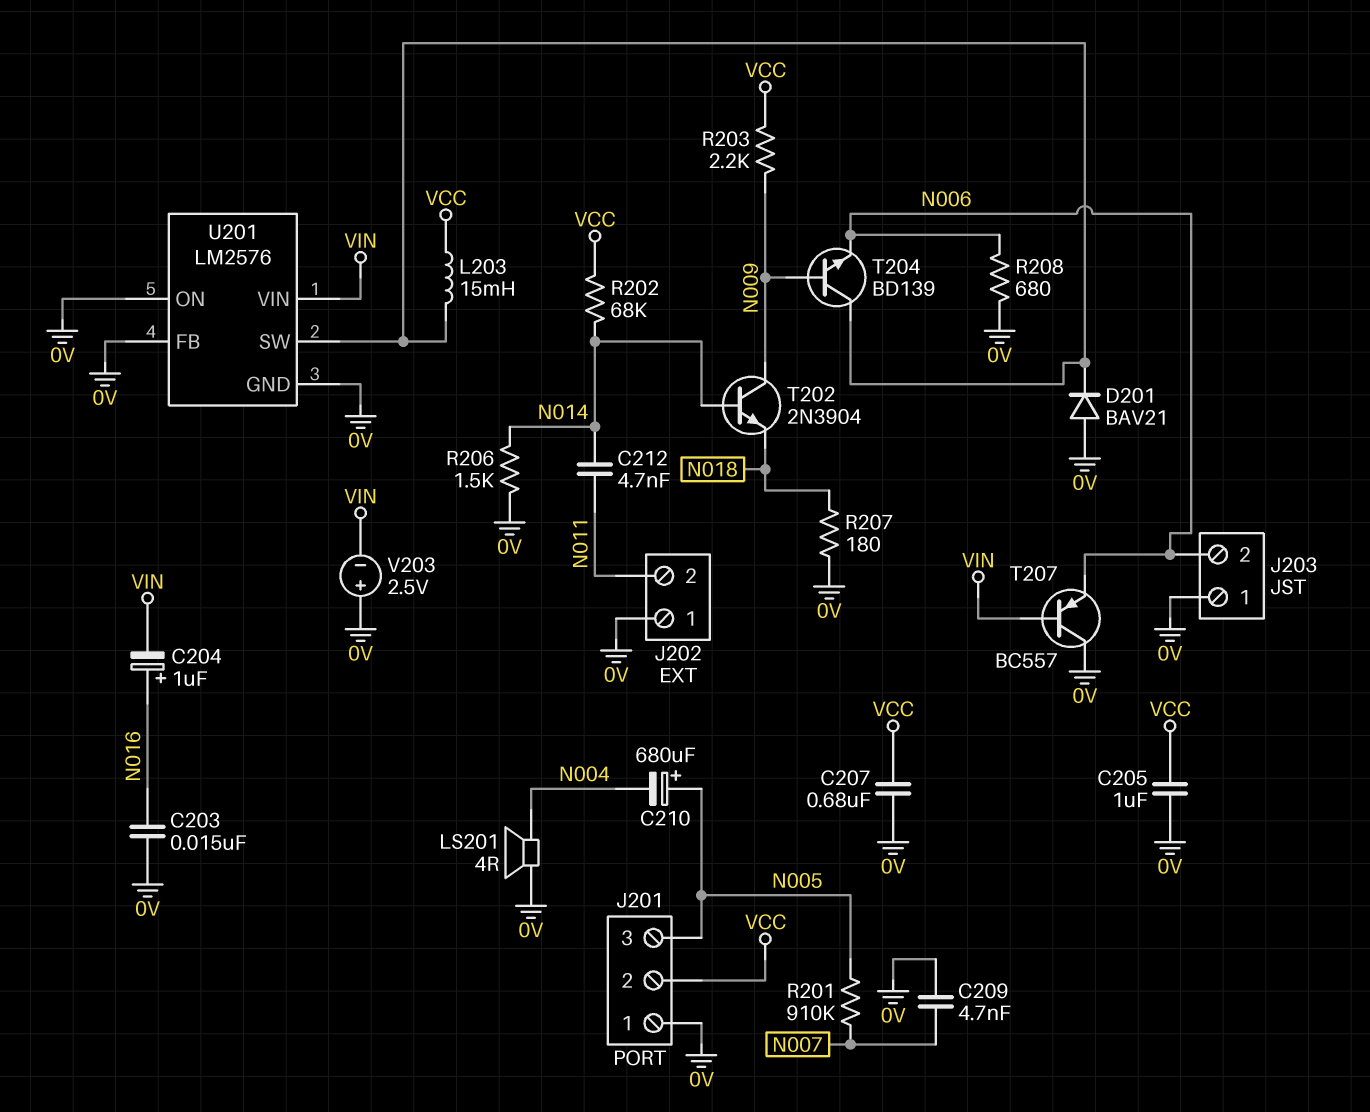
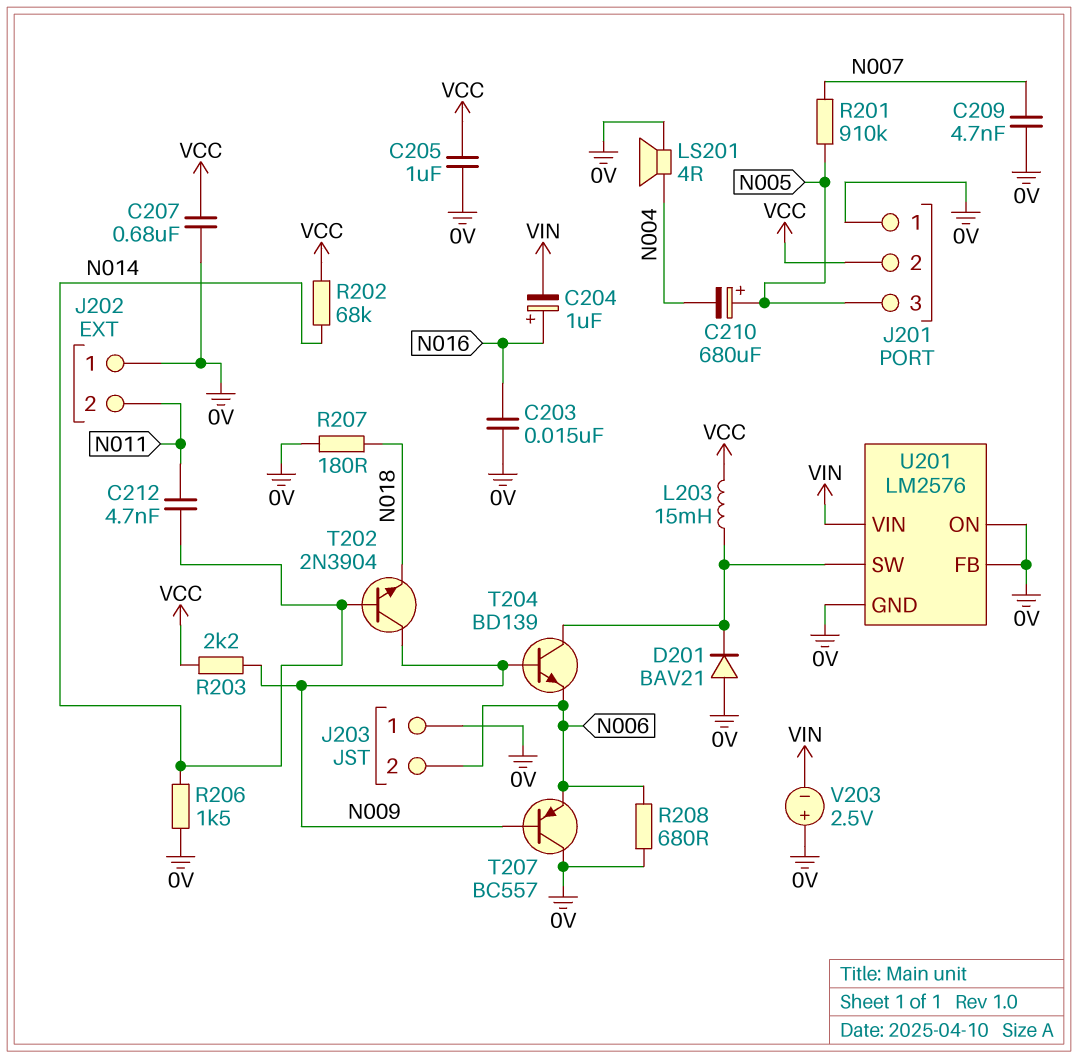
T207: PNP BC557 (B VIN, C 0V, E N006) -> PNP BC557 (B N009, C 0V, E N006)

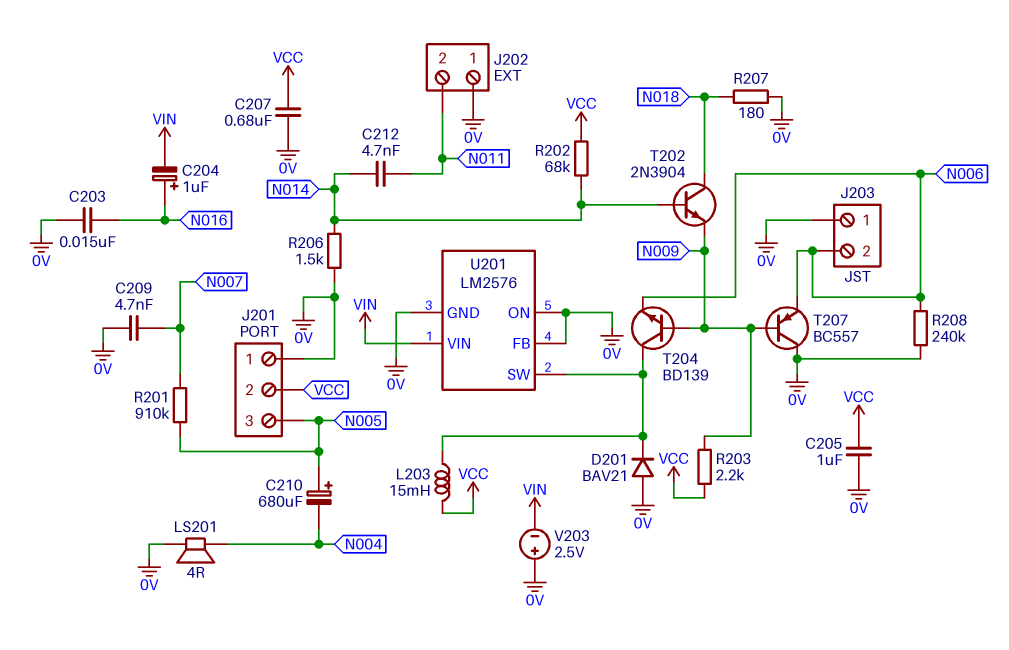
R208: 680 (0V, N006) -> 240k (0V, N006)
T202: NPN 2N3904 (B N014, C N009, E N018) -> NPN 2N3904 (B N014, C N018, E N009)

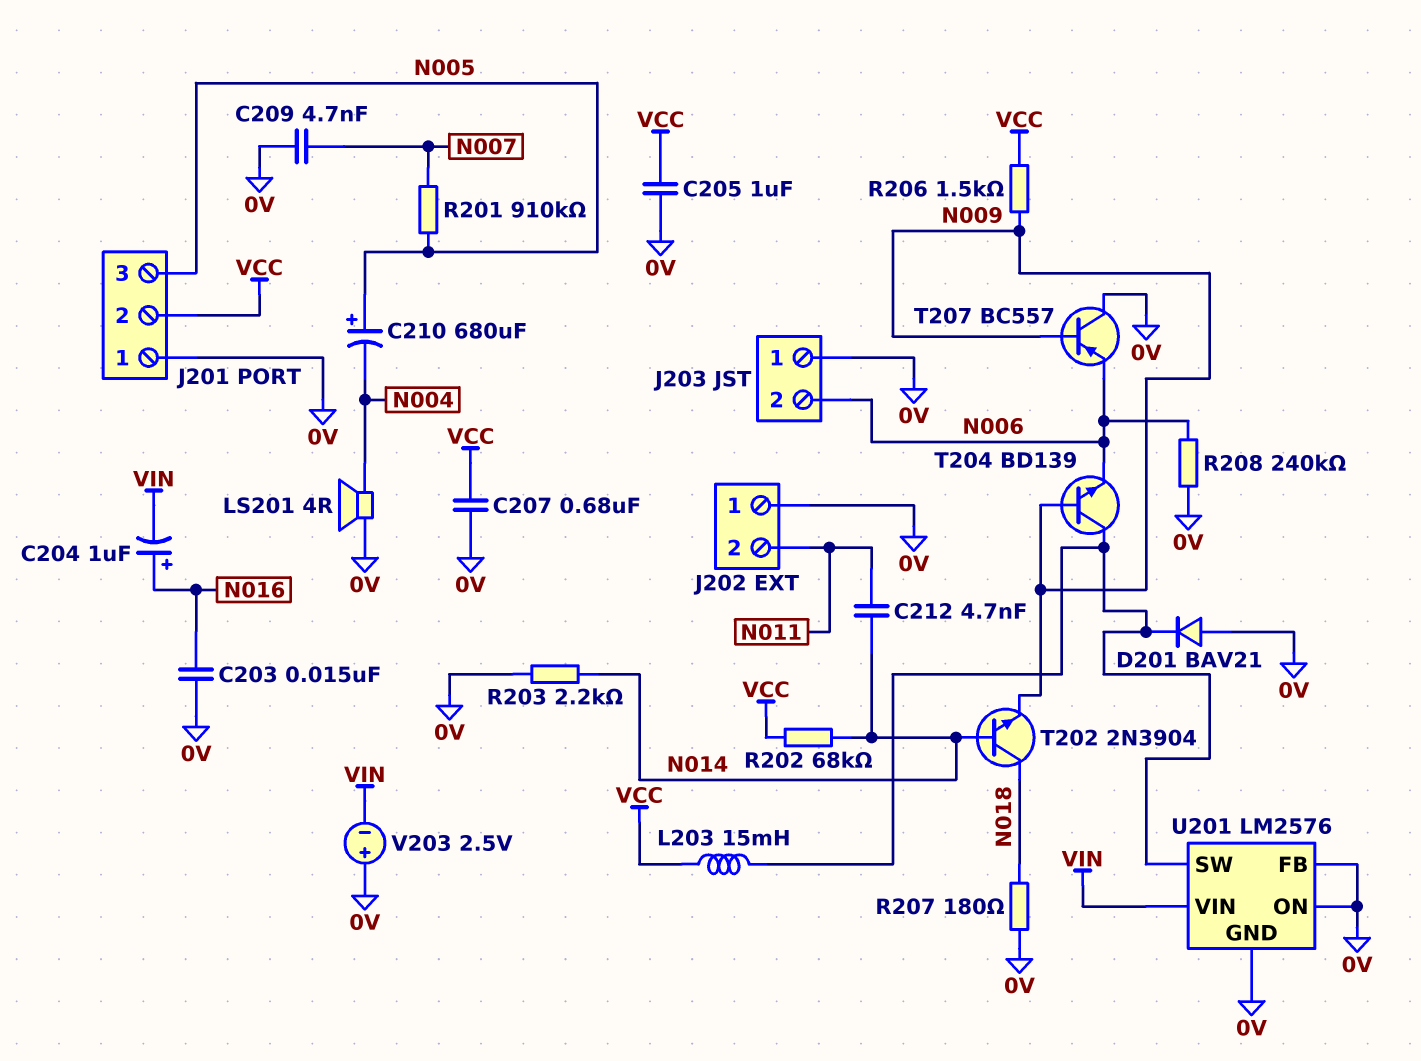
R203: 2.2k (N009, VCC) -> 2.2k (0V, N014)
R206: 1.5k (0V, N014) -> 1.5k (N009, VCC)

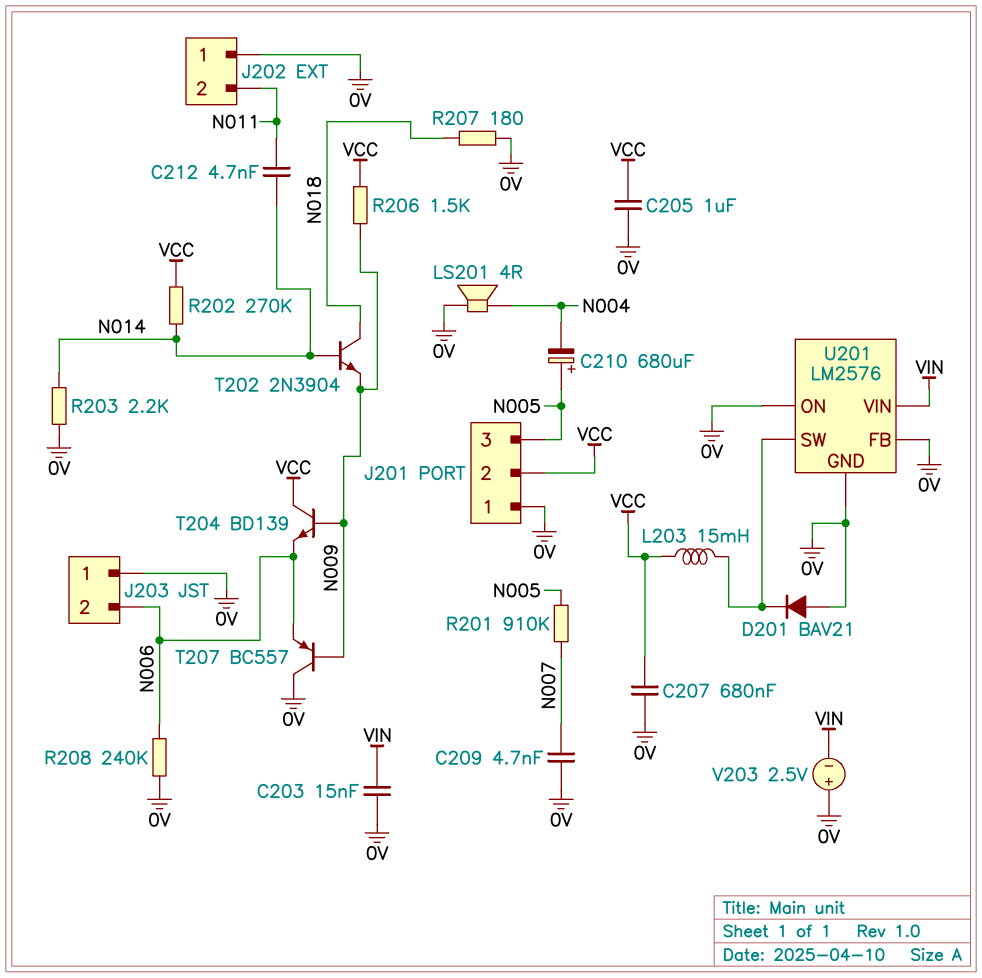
C203: 15nF (0V, N016) -> 15nF (0V, VIN)
C204: 1uF (plus N016, minus VIN) -> none
R202: 68k (N014, VCC) -> 270k (N014, VCC)
T204: NPN BD139 (B N009, C U201/SW, E N006) -> NPN BD139 (B N009, C VCC, E N006)

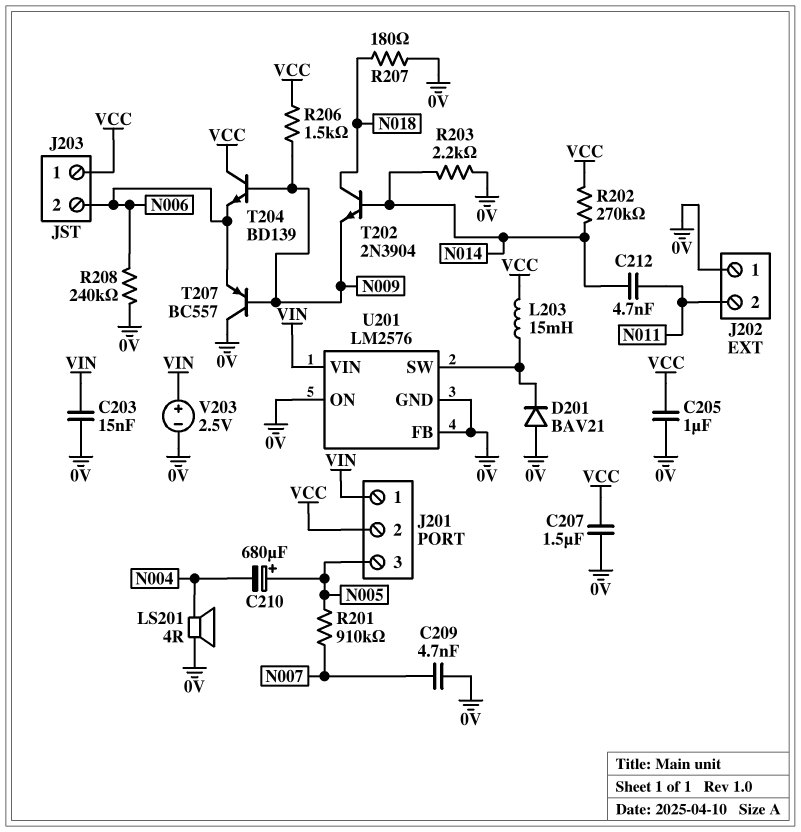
C207: 680nF (0V, VCC) -> 1.5uF (0V, VCC)
J201 pin 1: 0V -> VIN
J203 pin 1: 0V -> VCC
V203: 2.5V (plus 0V, minus VIN) -> 2.5V (plus VIN, minus 0V)

